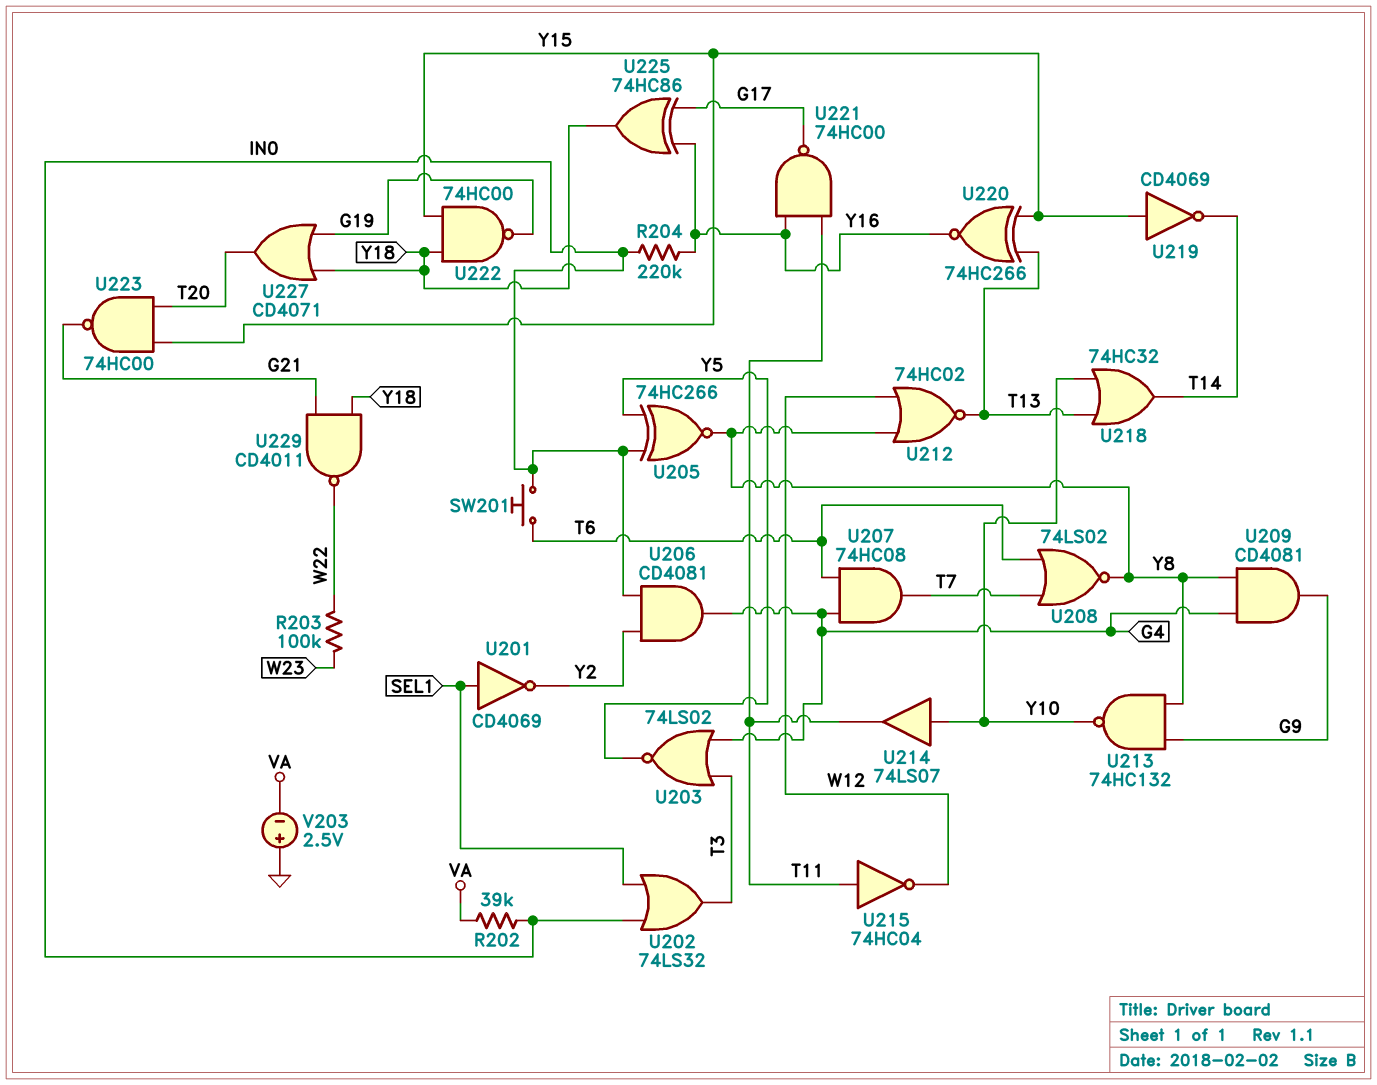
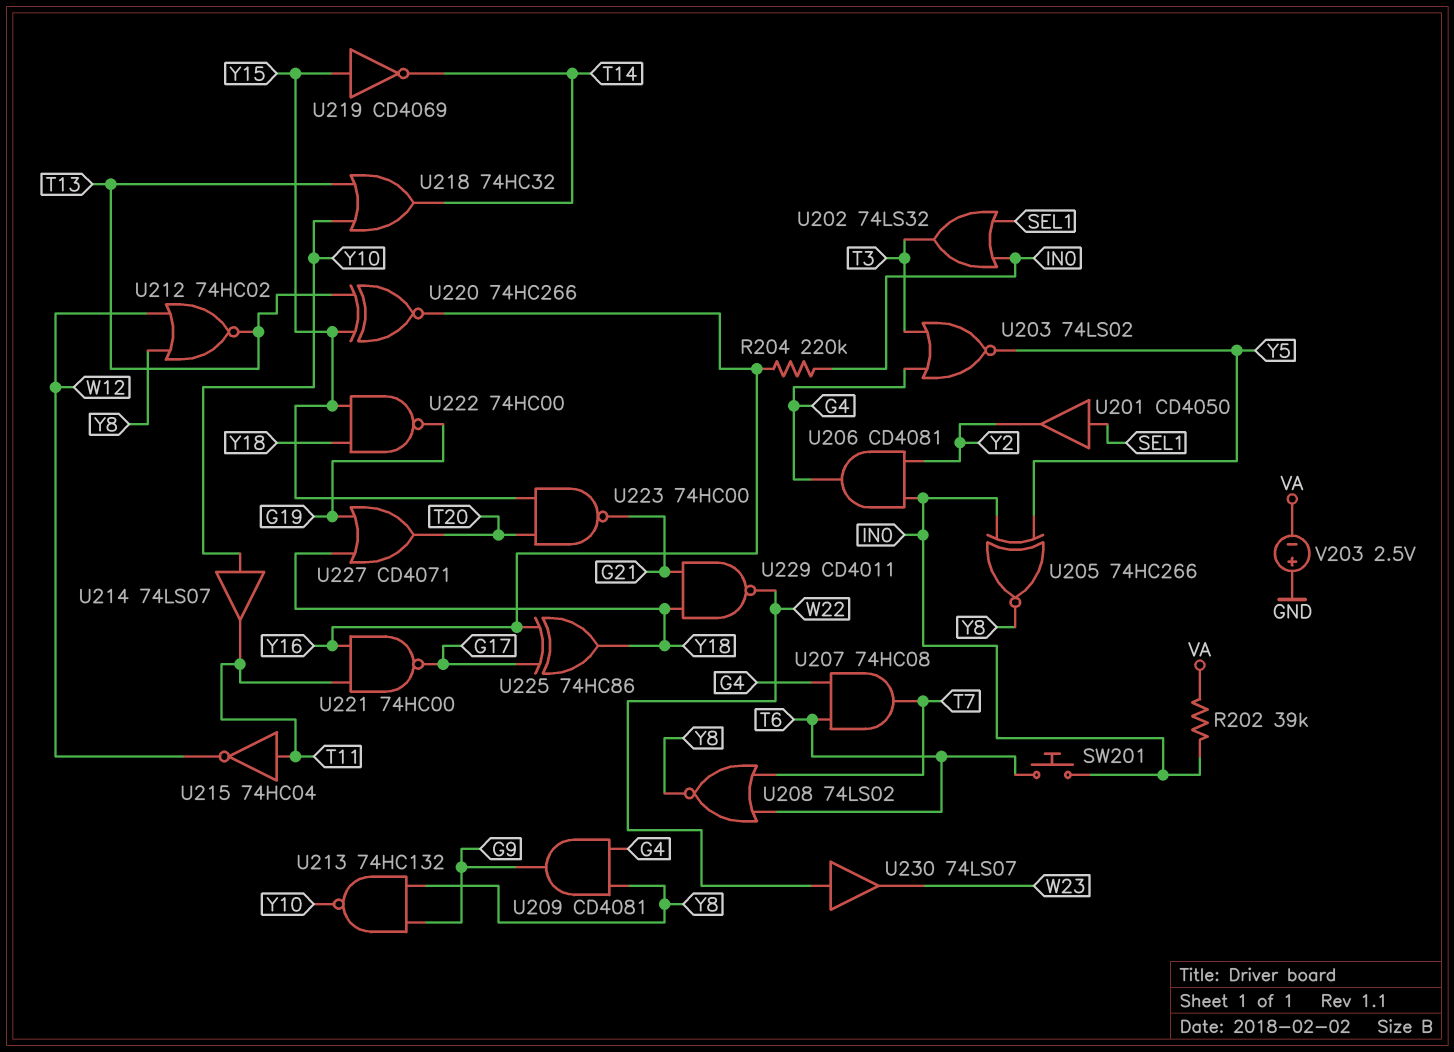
R203: 100k (W22, W23) -> none
U201: NOT CD4069 (in SEL1, out Y2) -> buffer CD4050 (in SEL1, out Y2)
U230: none -> buffer 74LS07 (in W22, out W23)

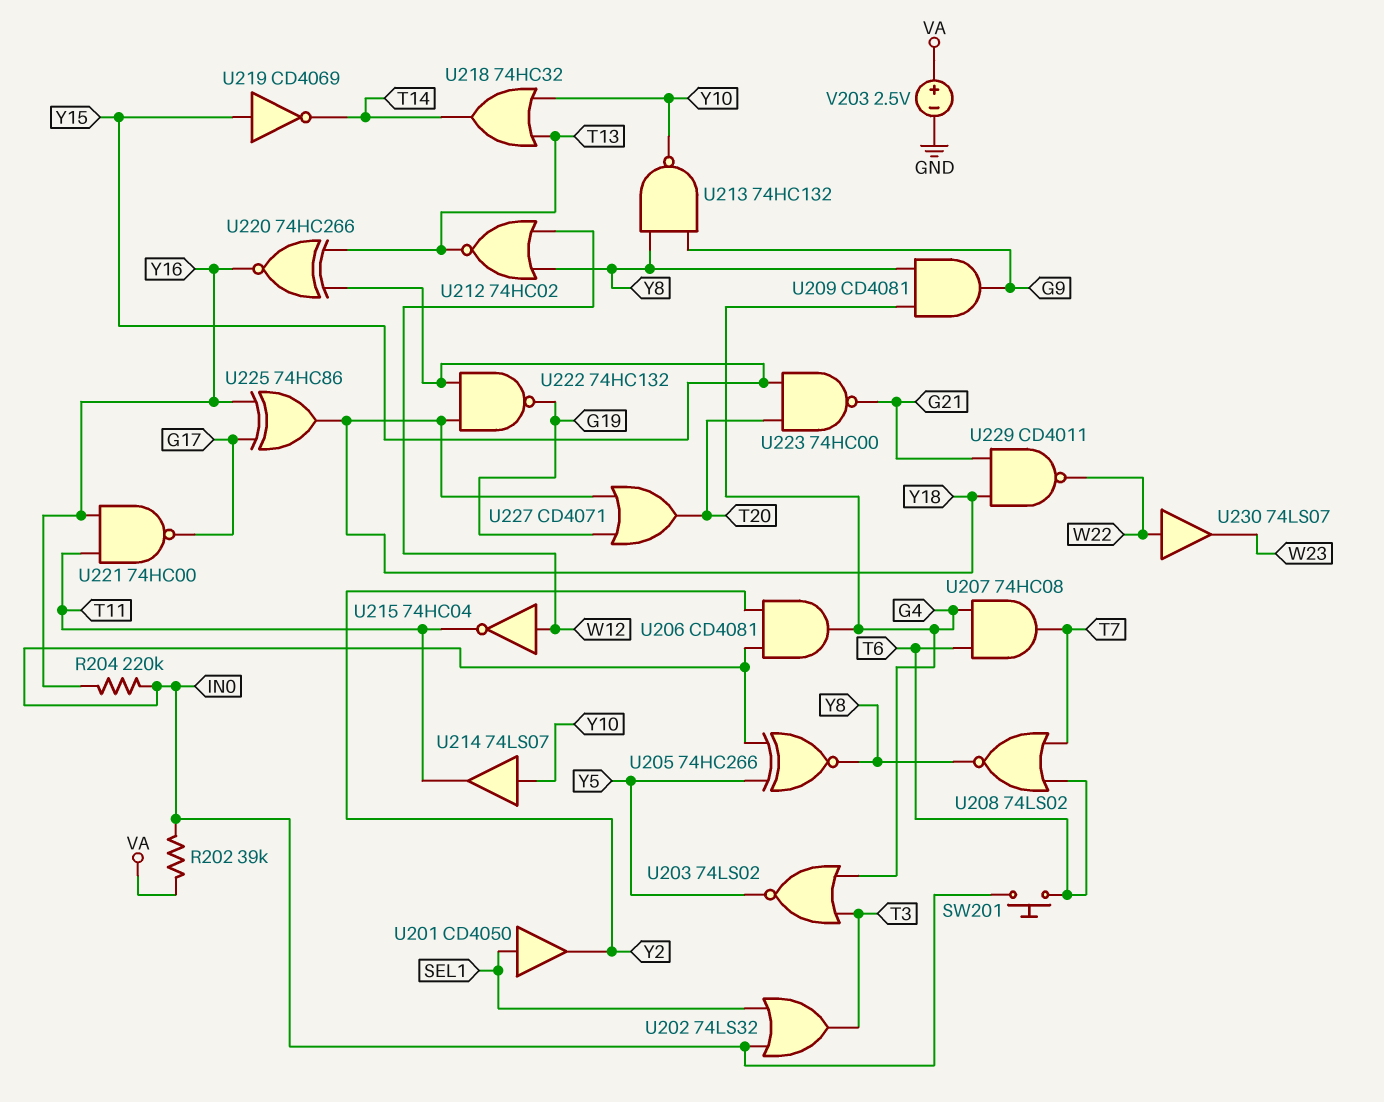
U215: NOT 74HC04 (in T11, out W12) -> NOT 74HC04 (in W12, out T11)
U222: NAND 74HC00 (in Y15, in Y18, out G19) -> NAND 74HC132 (in Y15, in Y18, out G19)
V203: 2.5V (plus GND, minus VA) -> 2.5V (plus VA, minus GND)

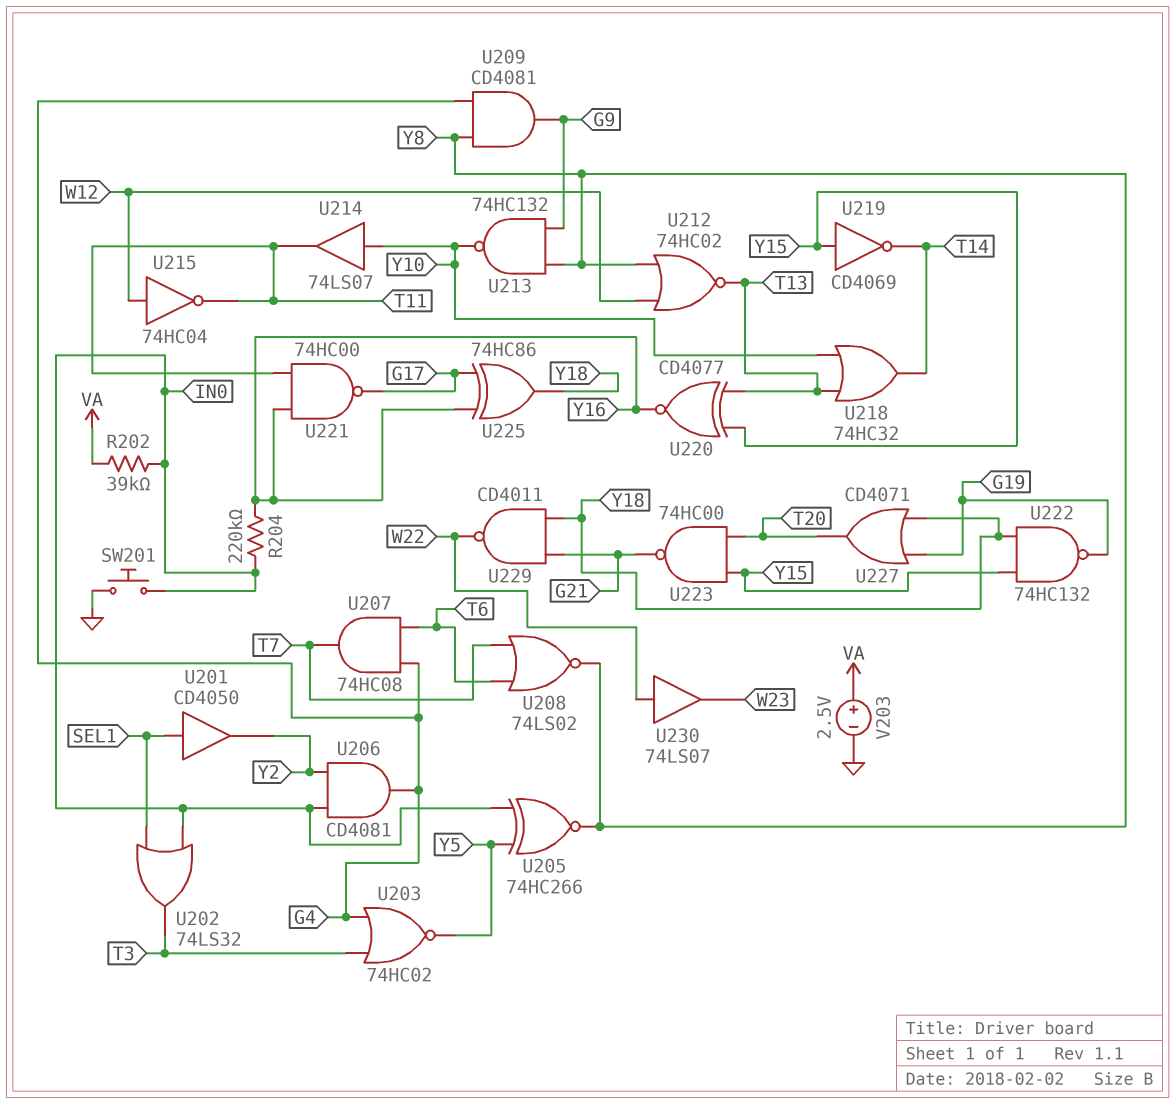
SW201: button (IN0, T6) -> button (GND, IN0)
U203: NOR 74LS02 (in G4, in T3, out Y5) -> NOR 74HC02 (in G4, in T3, out Y5)
U220: XNOR 74HC266 (in T13, in Y15, out Y16) -> XNOR CD4077 (in T13, in Y15, out Y16)

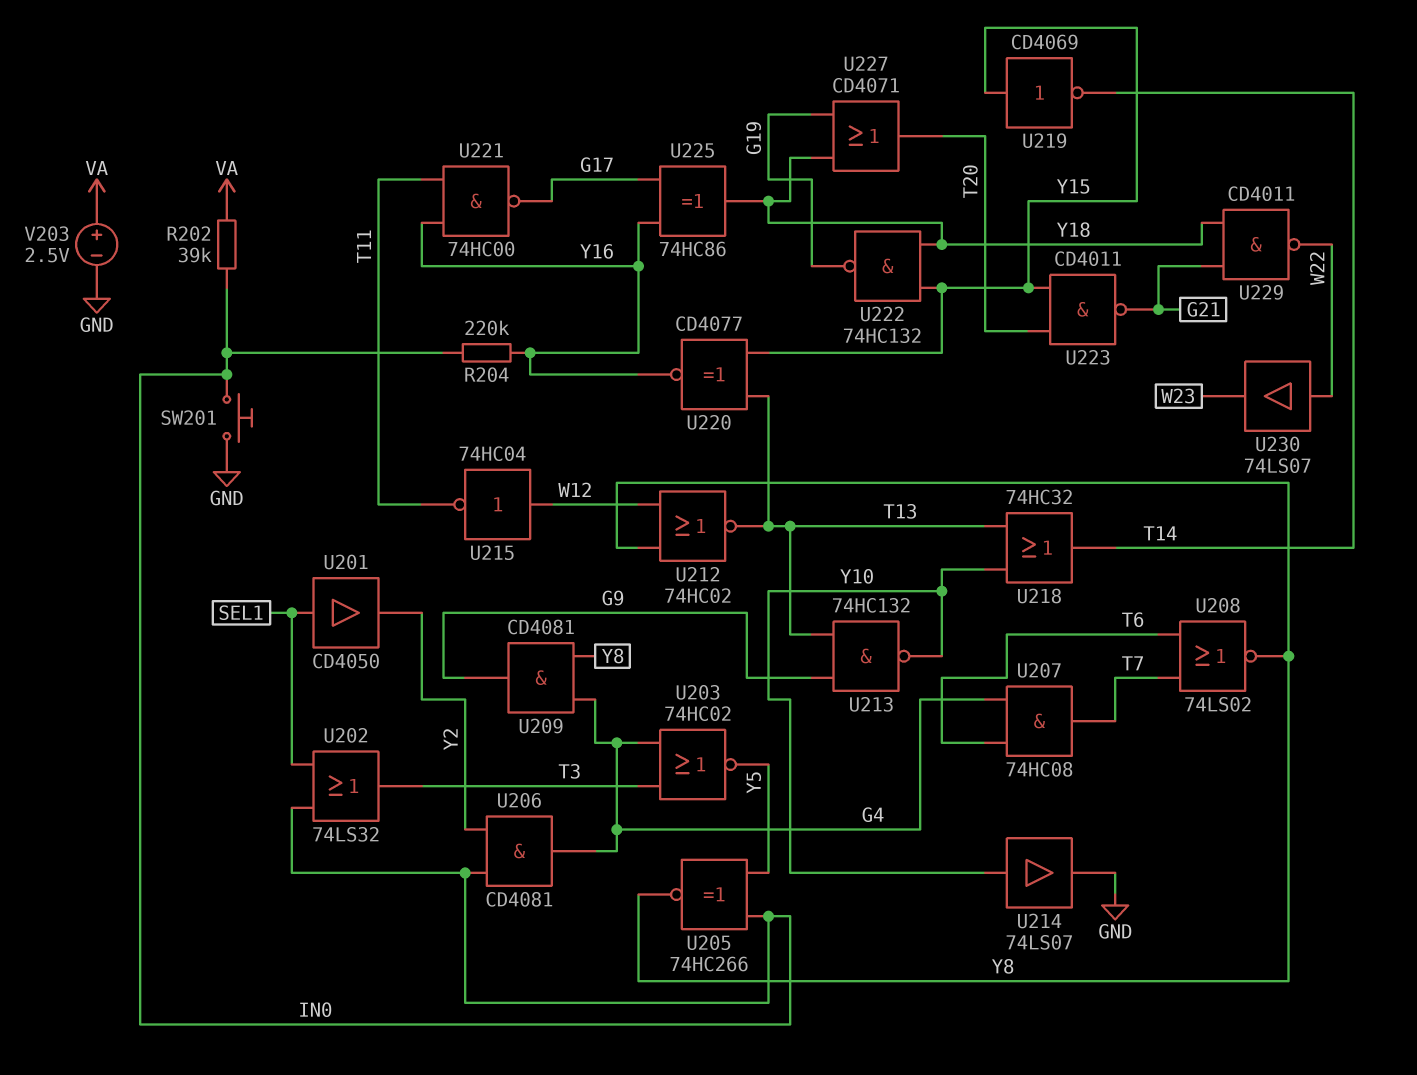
U213: NAND 74HC132 (in G9, in Y8, out Y10) -> NAND 74HC132 (in G9, in T13, out Y10)
U214: buffer 74LS07 (in Y10, out T11) -> buffer 74LS07 (in Y10, out GND)
U223: NAND 74HC00 (in T20, in Y15, out G21) -> NAND CD4011 (in T20, in Y15, out G21)

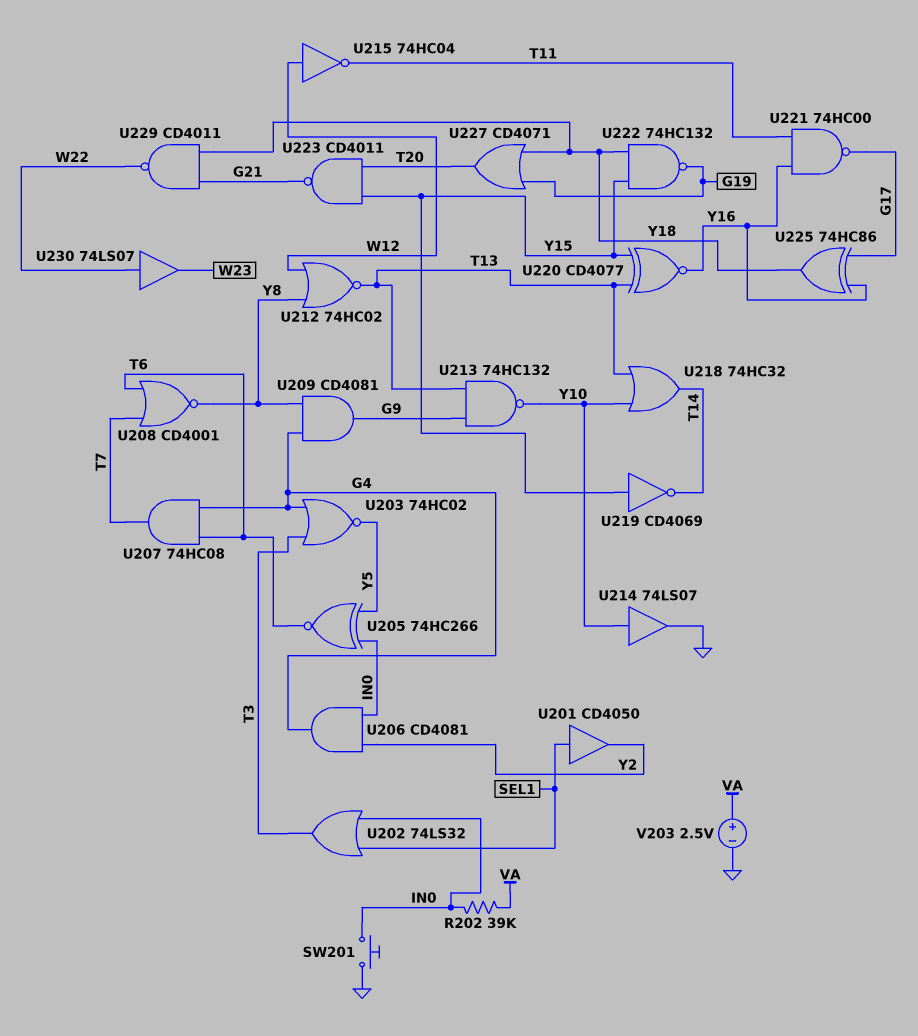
R204: 220k (IN0, Y16) -> none
U205: XNOR 74HC266 (in IN0, in Y5, out Y8) -> XNOR 74HC266 (in IN0, in Y5, out T6)
U208: NOR 74LS02 (in T6, in T7, out Y8) -> NOR CD4001 (in T6, in T7, out Y8)

